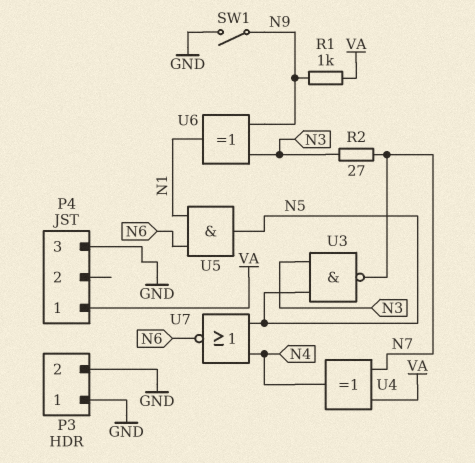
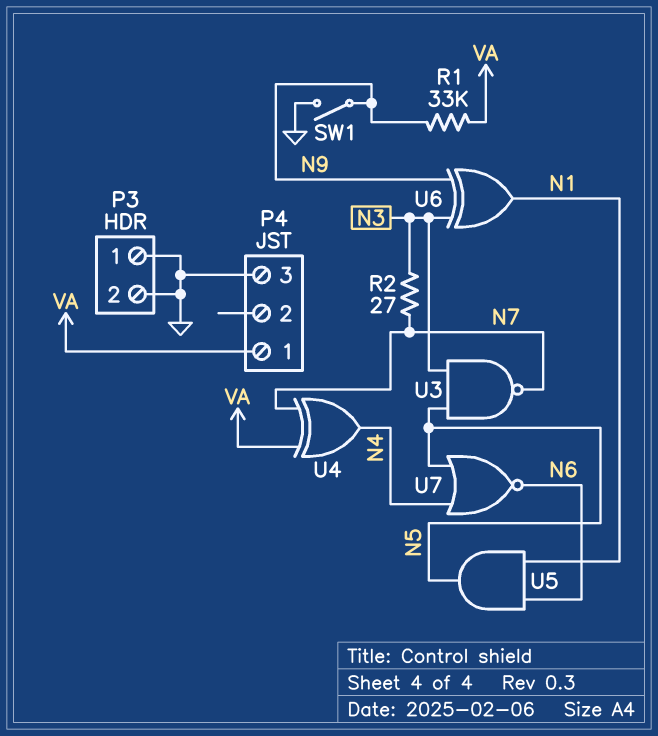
R1: 1k (N9, VA) -> 33k (N9, VA)

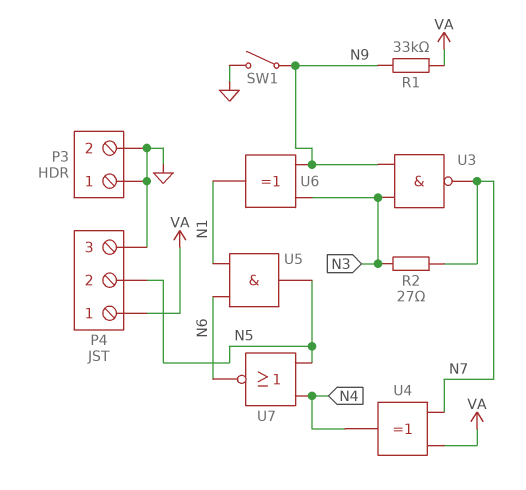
P4 pin 2: none -> N5
U3: NAND (in N3, in N5, out N7) -> NAND (in N3, in N9, out N7)

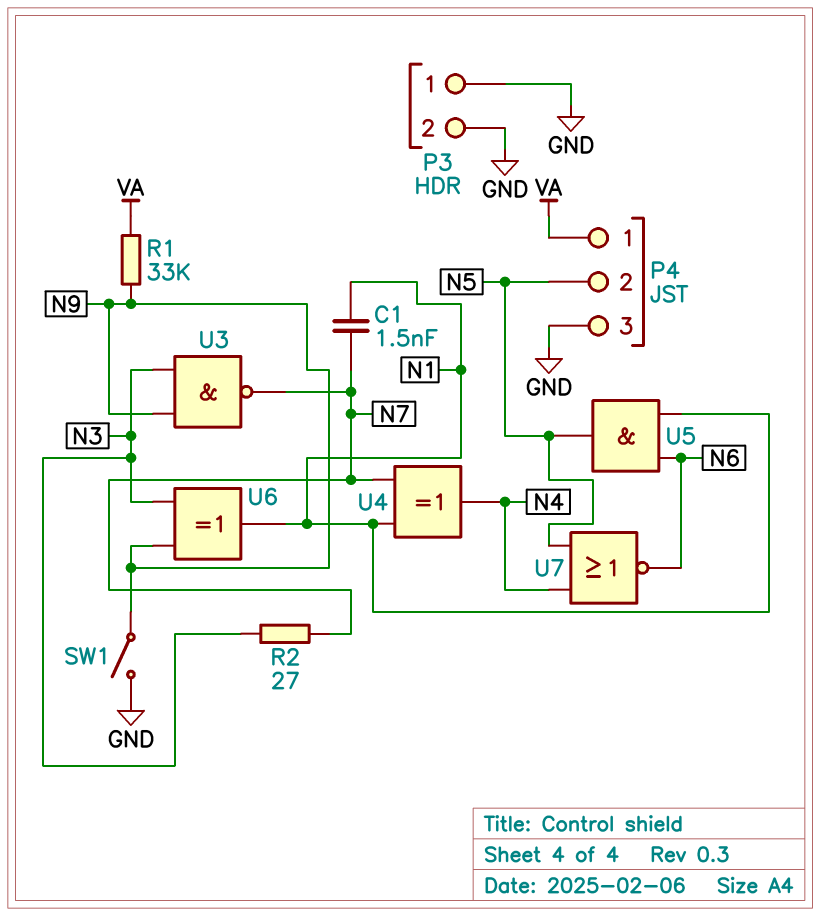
C1: none -> 1.5nF (N1, N7)
U4: XOR (in N7, in VA, out N4) -> XOR (in N1, in N7, out N4)

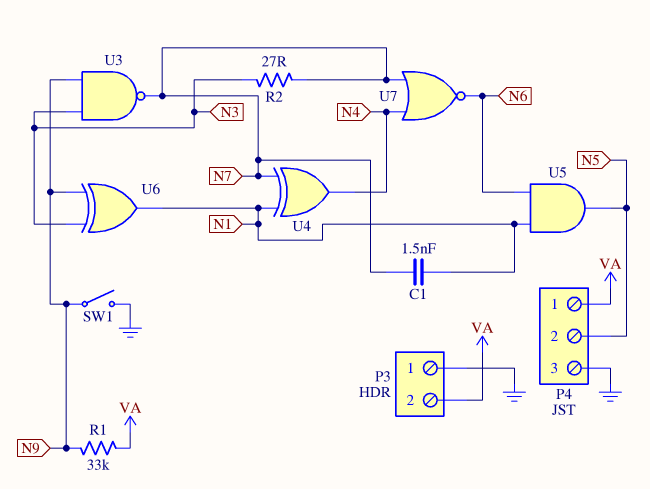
P3 pin 2: GND -> VA
U7: NOR (in N4, in N5, out N6) -> NOR (in N4, in N7, out N6)

